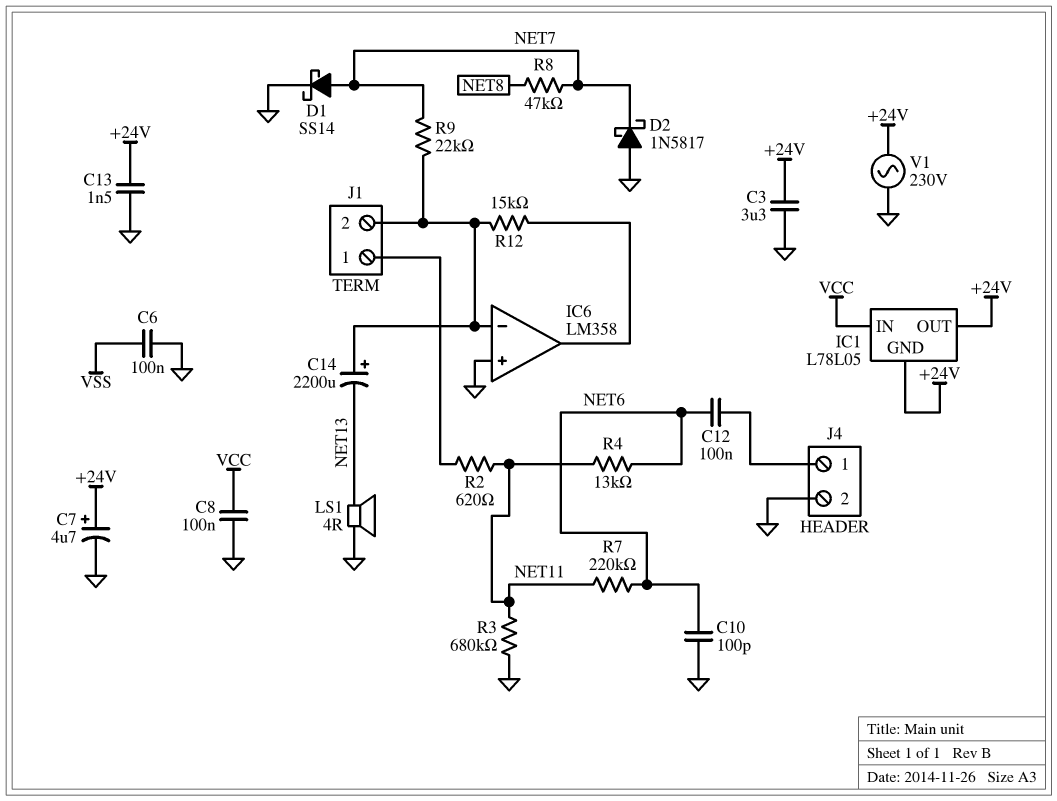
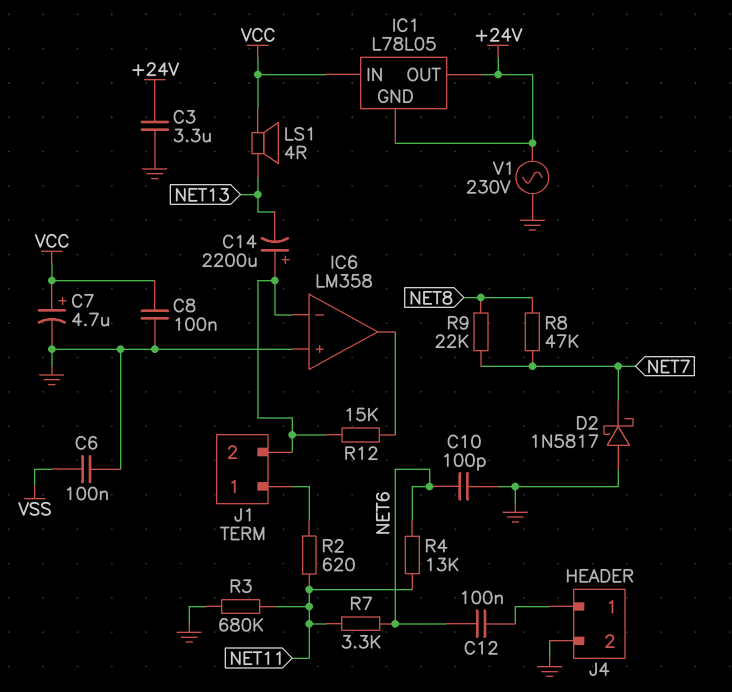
C7: 4.7uF (plus +24V, minus GND) -> 4.7uF (plus VCC, minus GND)
C13: 1.5nF (+24V, GND) -> none
D1: schottky SS14 (A NET7, K GND) -> none
LS1: speaker 4R (GND, NET13) -> speaker 4R (NET13, VCC)
R7: 220k (NET6, NET11) -> 3.3k (NET6, NET11)
R9: 22k (IC6/in-, NET7) -> 22k (NET7, NET8)

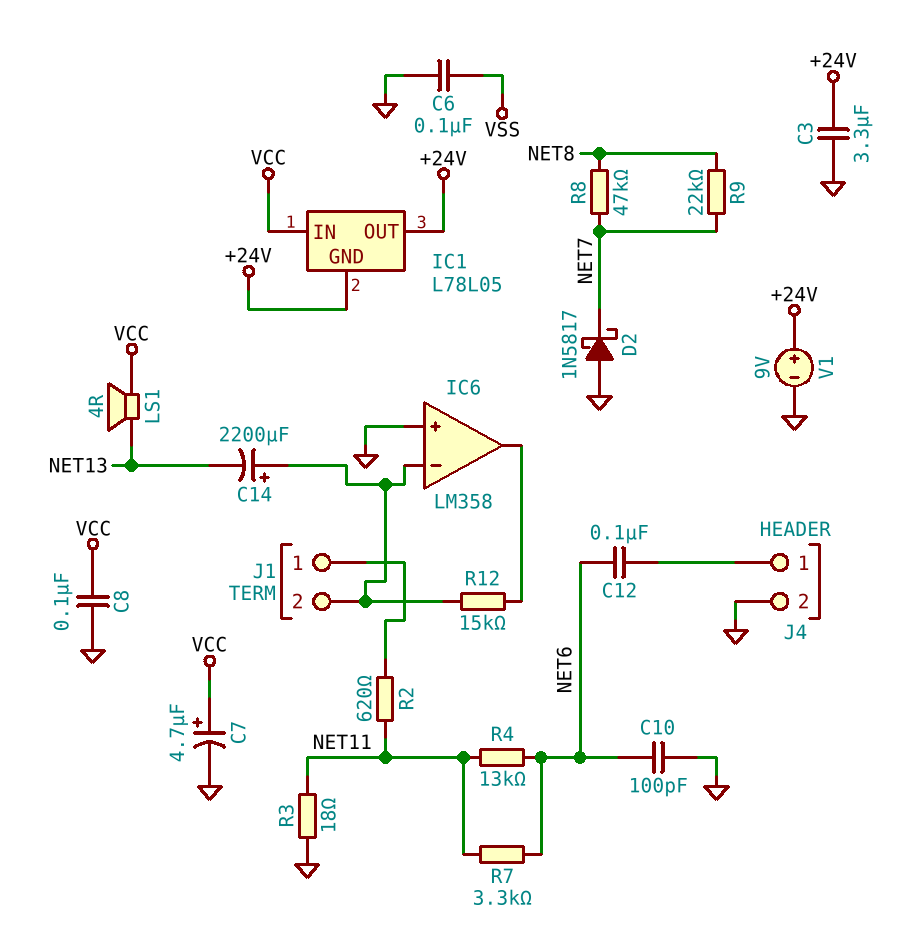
R3: 680k (GND, NET11) -> 18 (GND, NET11)
V1: AC 230V (+24V, GND) -> 9V (plus +24V, minus GND)

